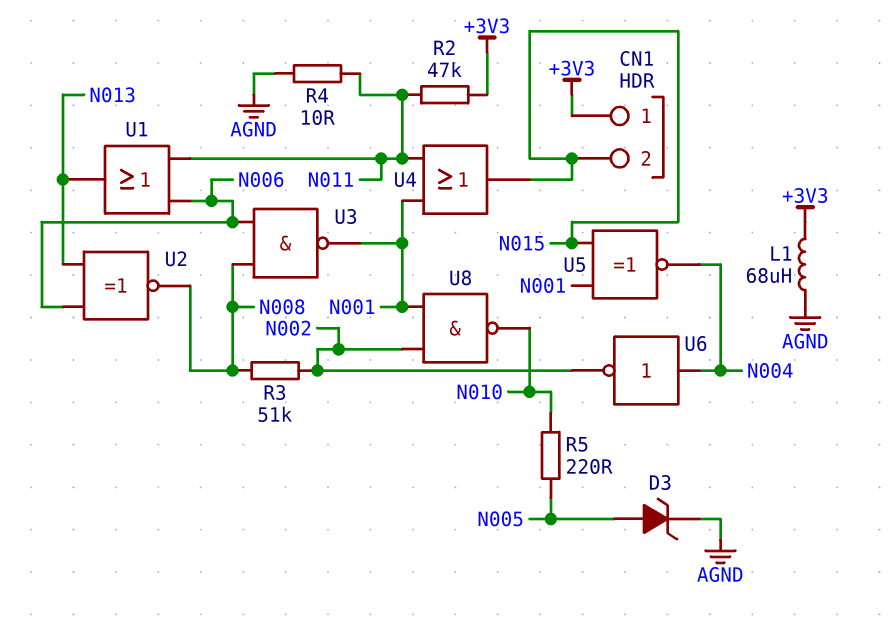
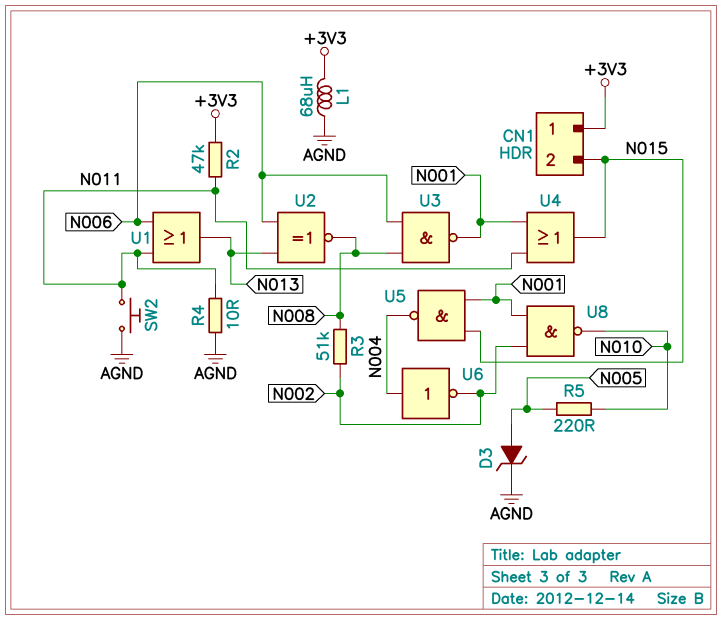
SW2: none -> button (AGND, N011)
U5: XNOR (in N001, in N015, out N004) -> NAND (in N001, in N015, out N004)

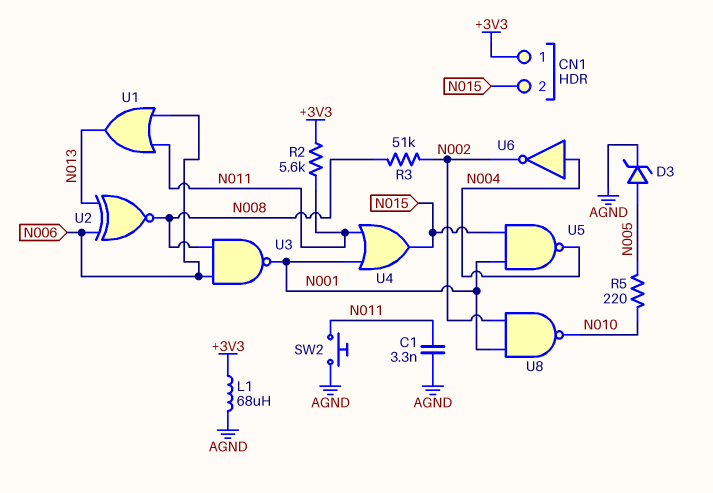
C1: none -> 3.3nF (AGND, N011)
R2: 47k (+3V3, N011) -> 5.6k (+3V3, N011)
R4: 10 (AGND, N011) -> none

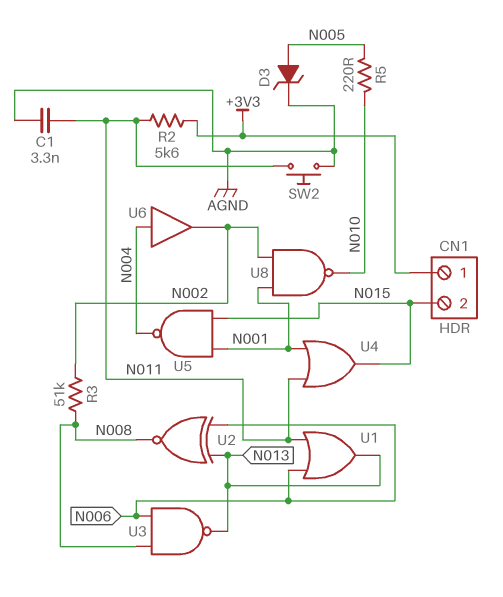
L1: 68uH (+3V3, AGND) -> none
U3: NAND (in N006, in N008, out N001) -> NAND (in N006, in N008, out N013)
U6: NOT (in N004, out N002) -> buffer (in N004, out N002)

